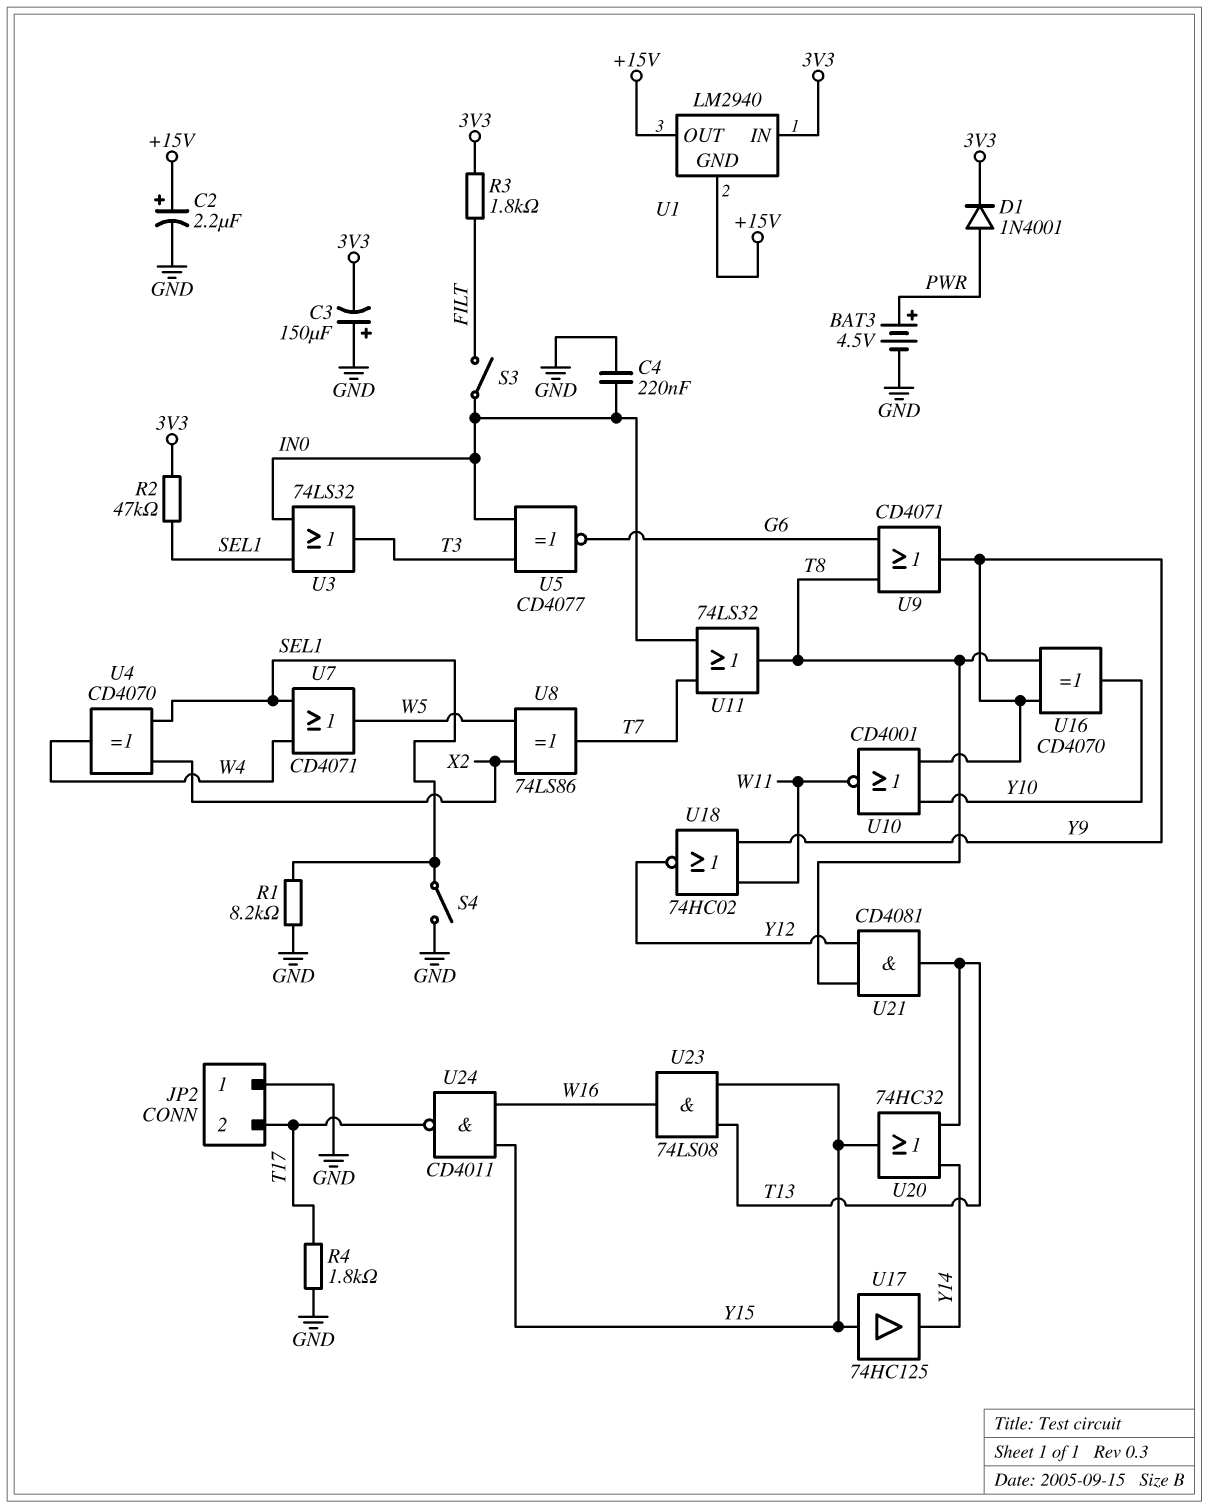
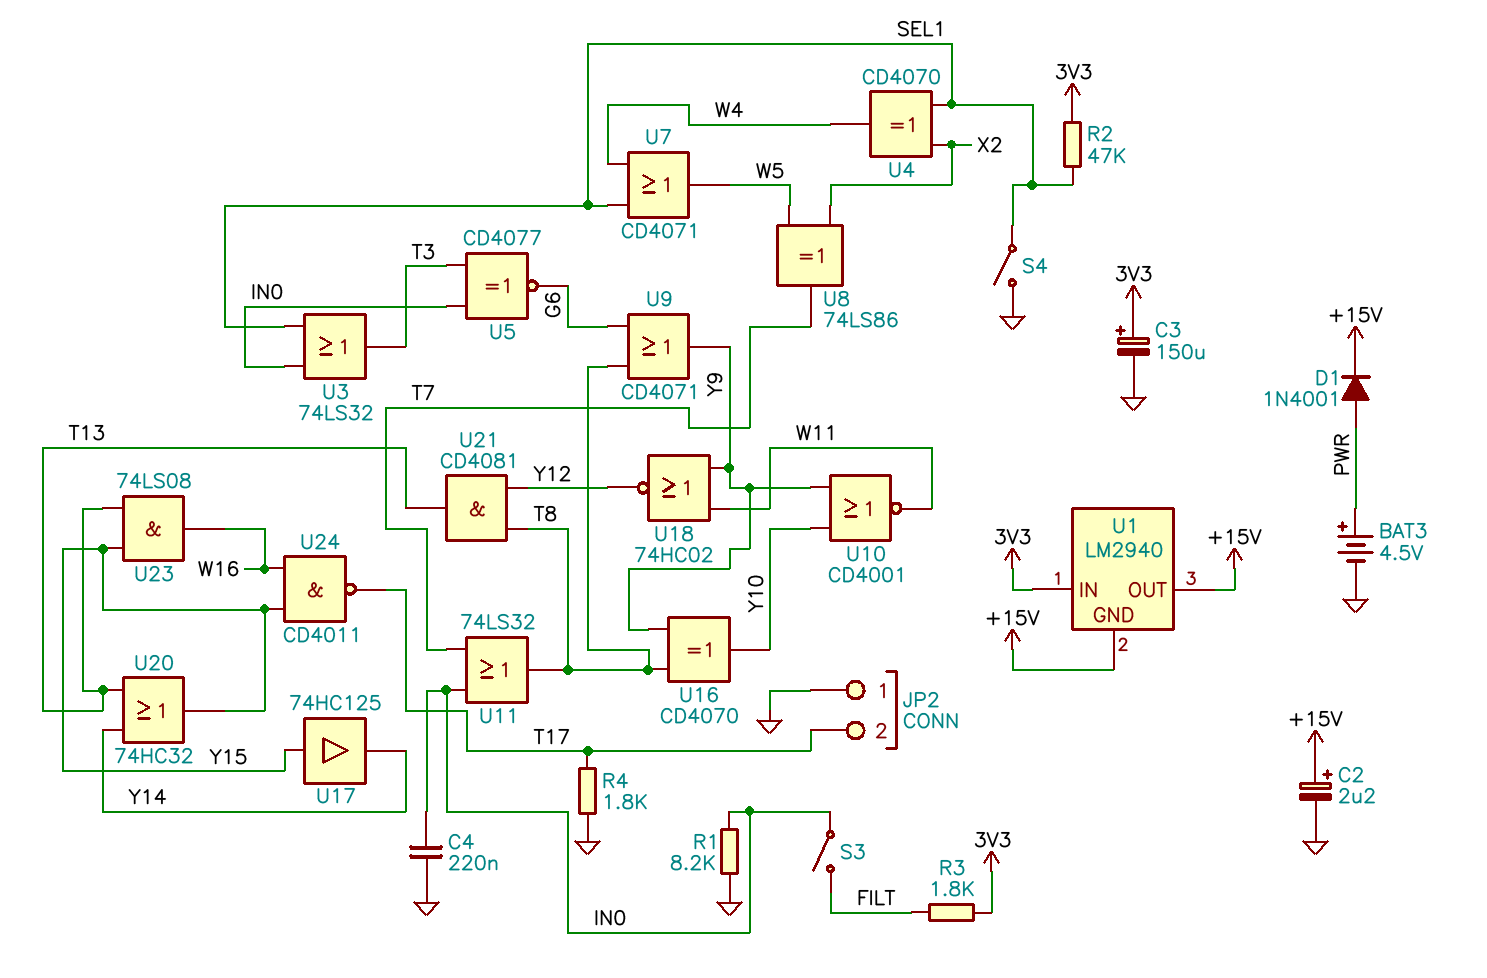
C3: 150uF (plus GND, minus 3V3) -> 150uF (plus 3V3, minus GND)
D1: diode 1N4001 (A PWR, K 3V3) -> diode 1N4001 (A PWR, K +15V)
R1: 8.2k (GND, SEL1) -> 8.2k (GND, IN0)

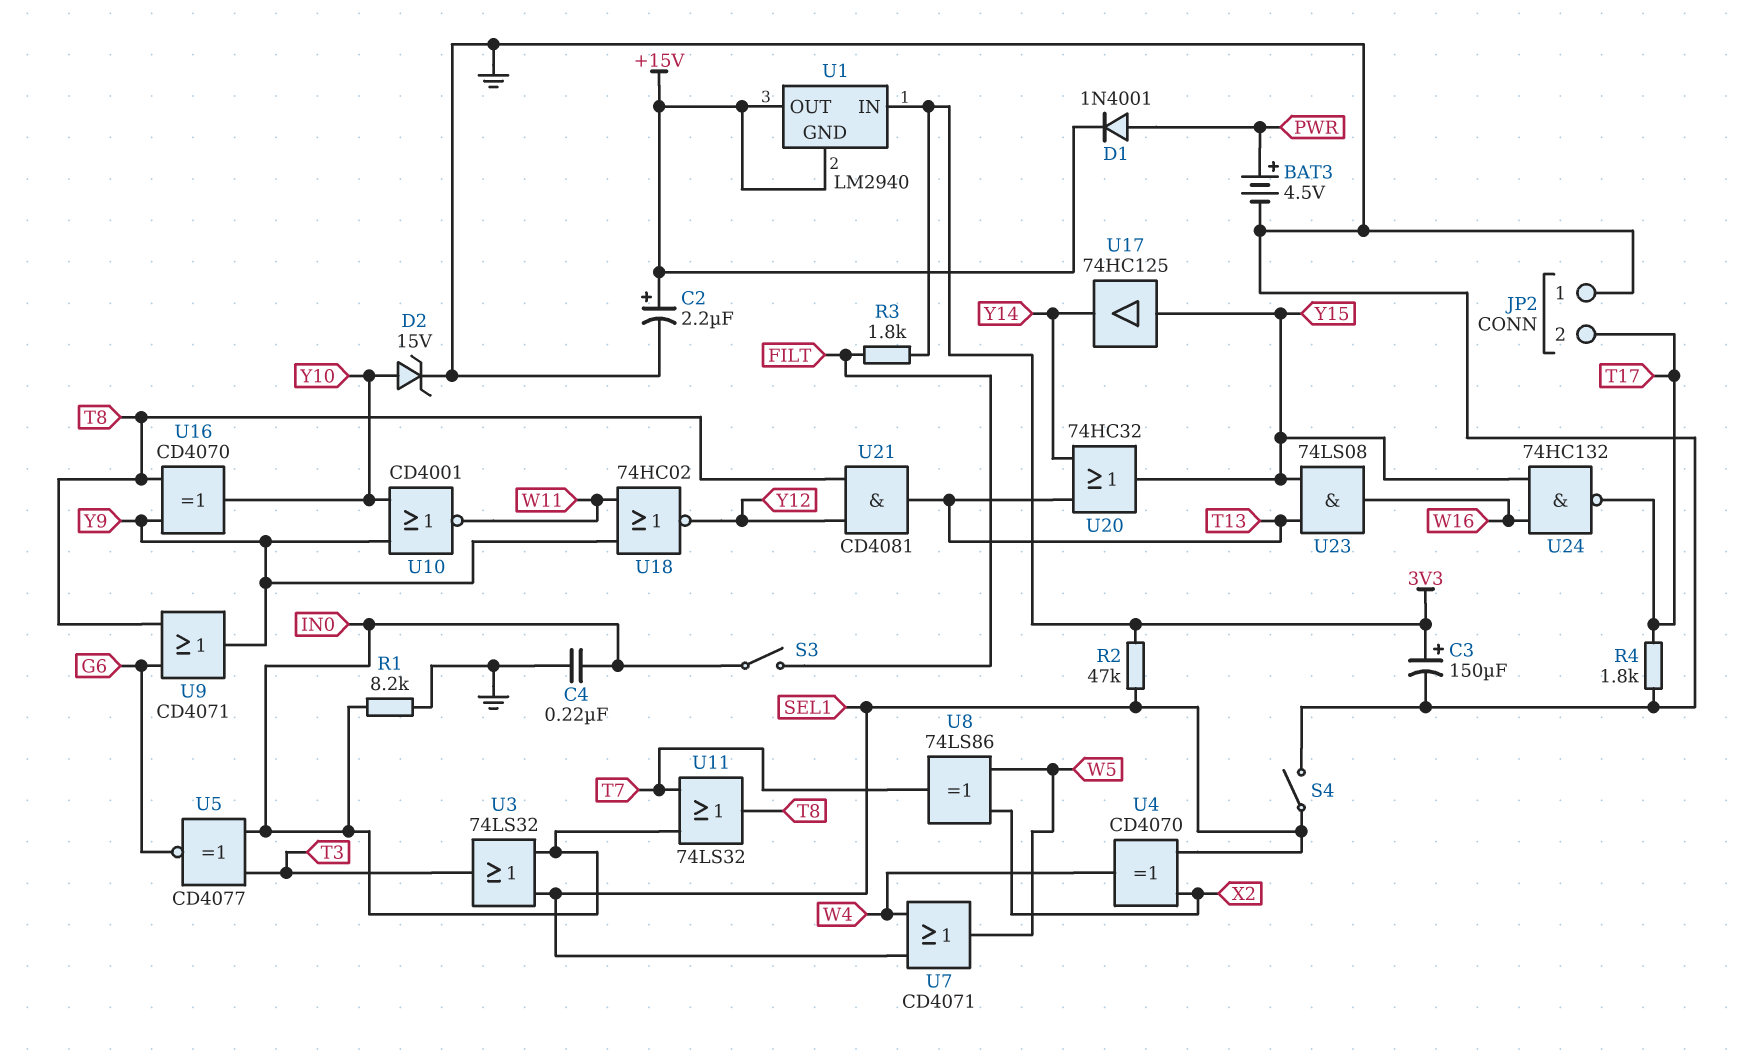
D2: none -> zener 15V (A Y10, K GND)
U24: NAND CD4011 (in W16, in Y15, out T17) -> NAND 74HC132 (in W16, in Y15, out T17)

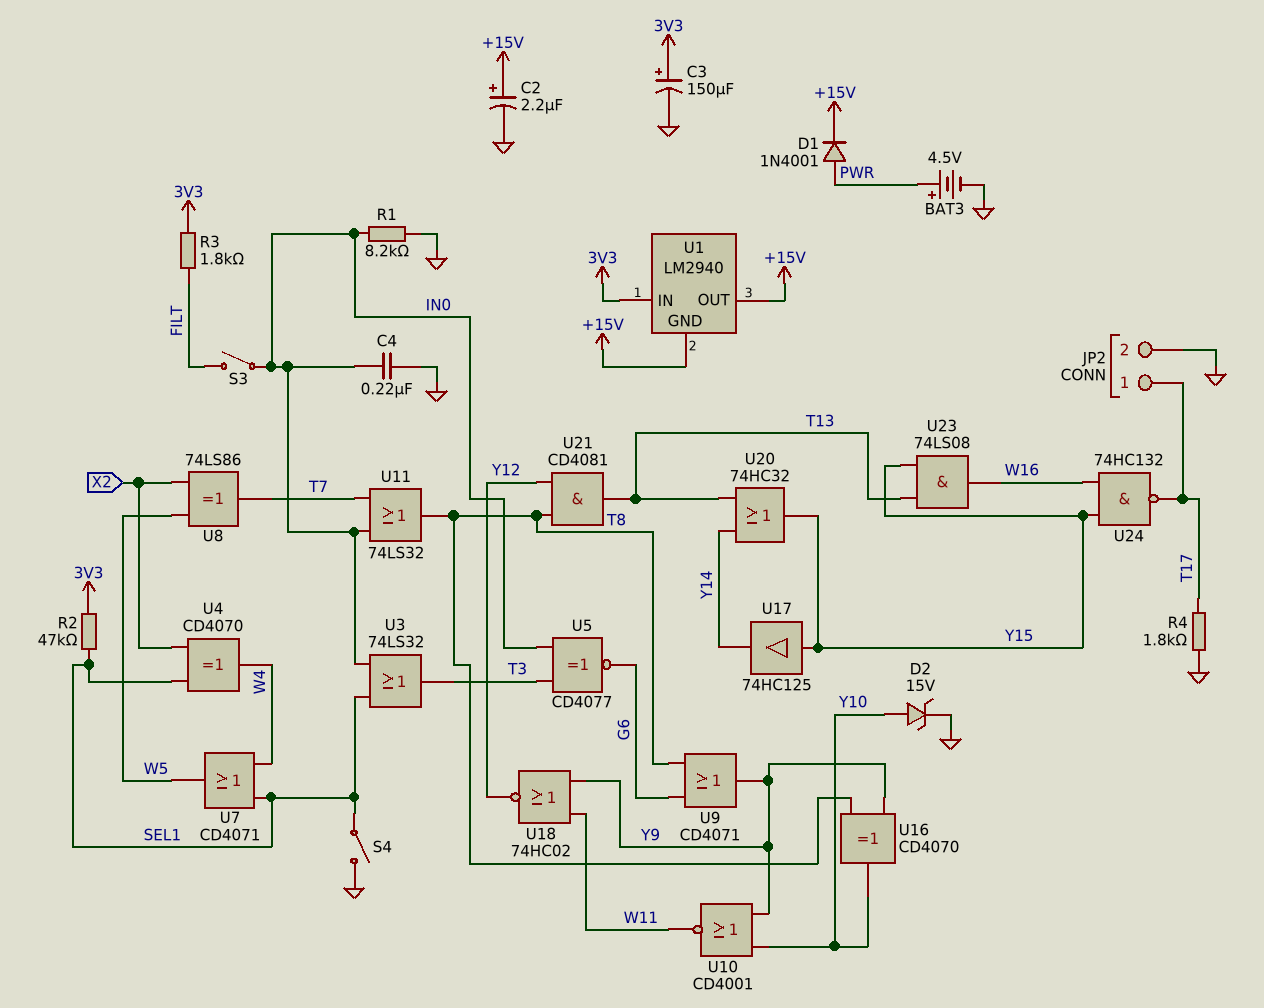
JP2 pin 1: GND -> T17
JP2 pin 2: T17 -> GND

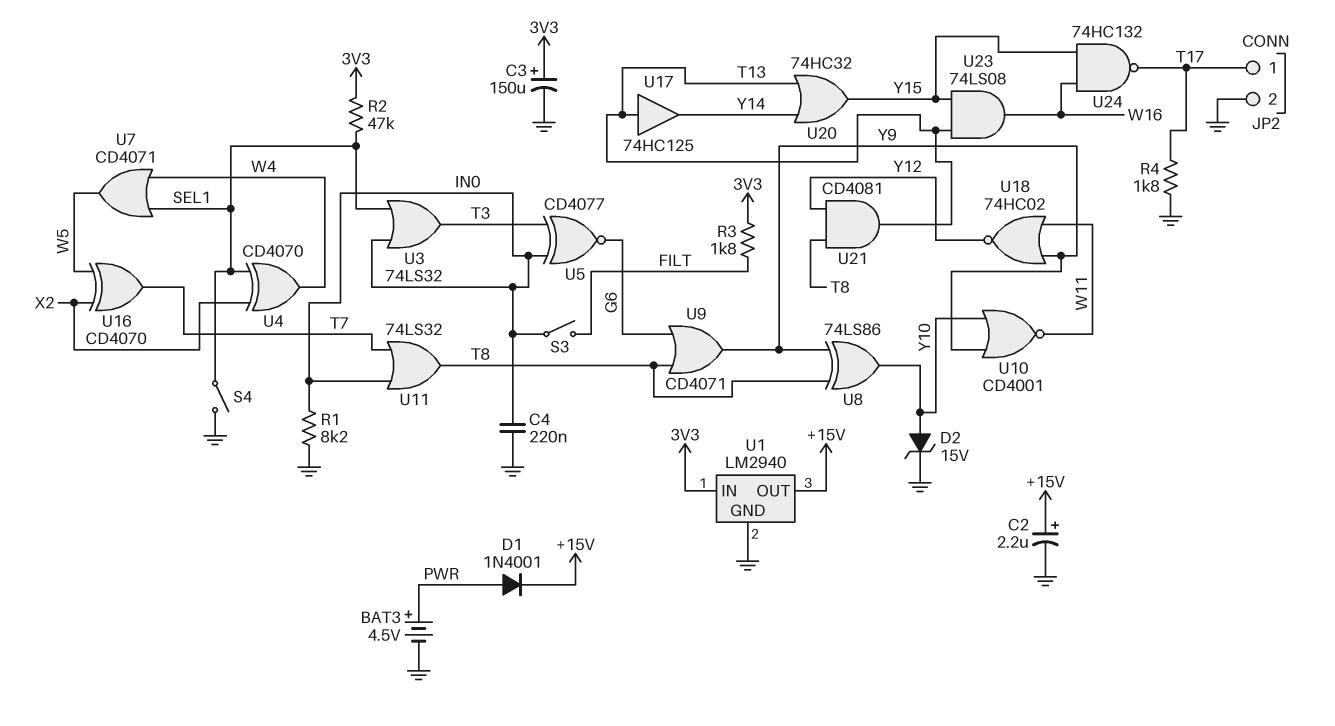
U1 pin GND: +15V -> GND
U8: XOR 74LS86 (in W5, in X2, out T7) -> XOR 74LS86 (in T8, in Y9, out Y10)
U16: XOR CD4070 (in T8, in Y9, out Y10) -> XOR CD4070 (in W5, in X2, out T7)
U17: buffer 74HC125 (in Y15, out Y14) -> buffer 74HC125 (in T13, out Y14)

